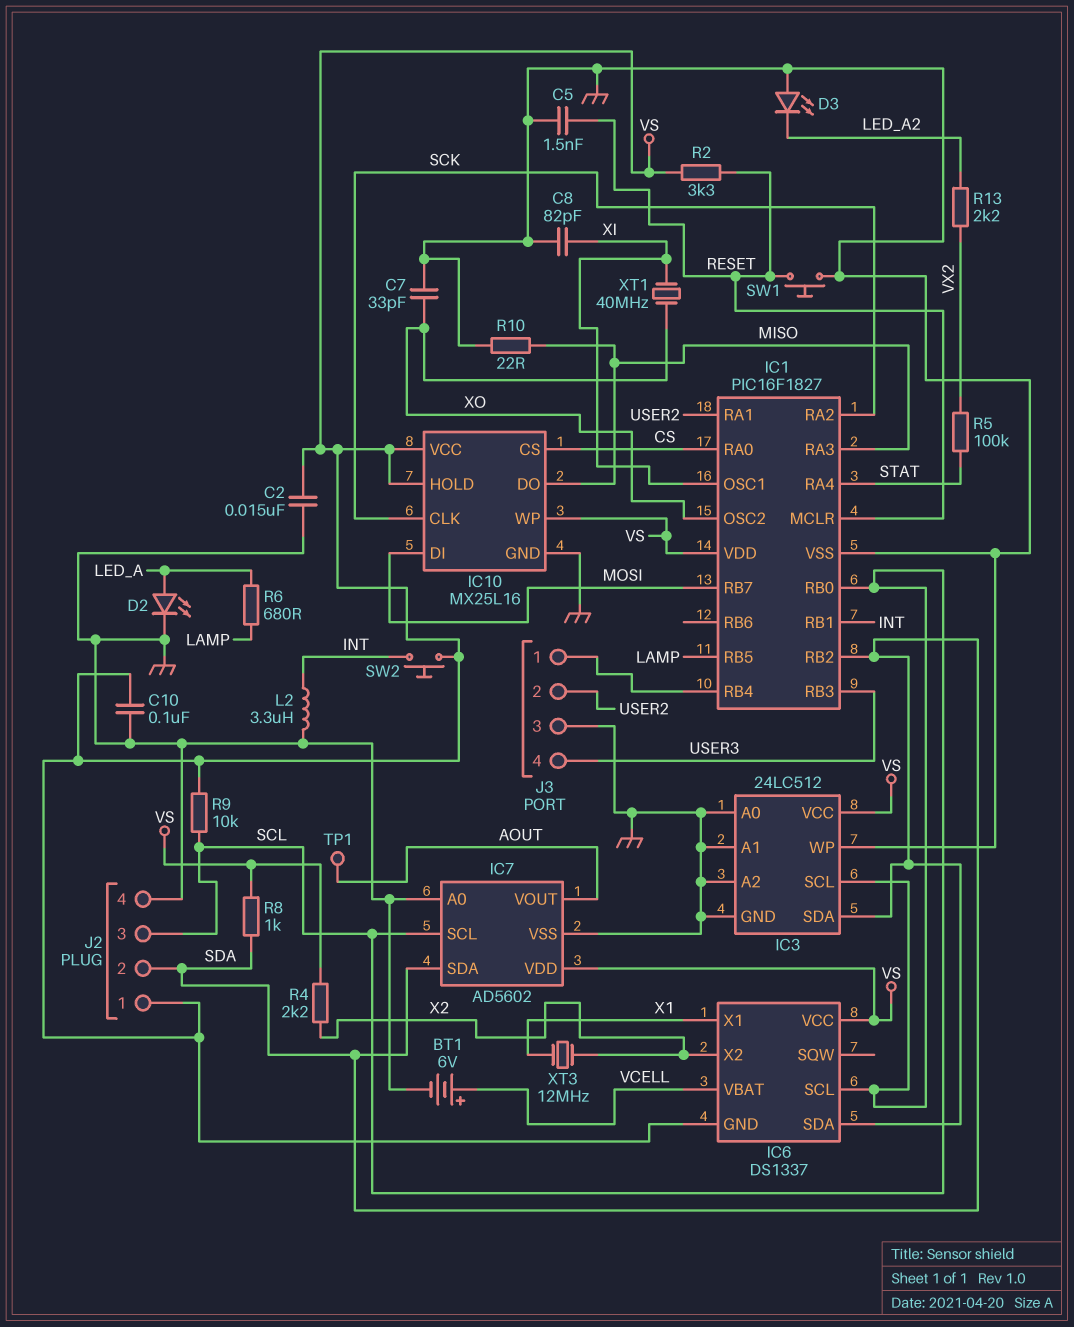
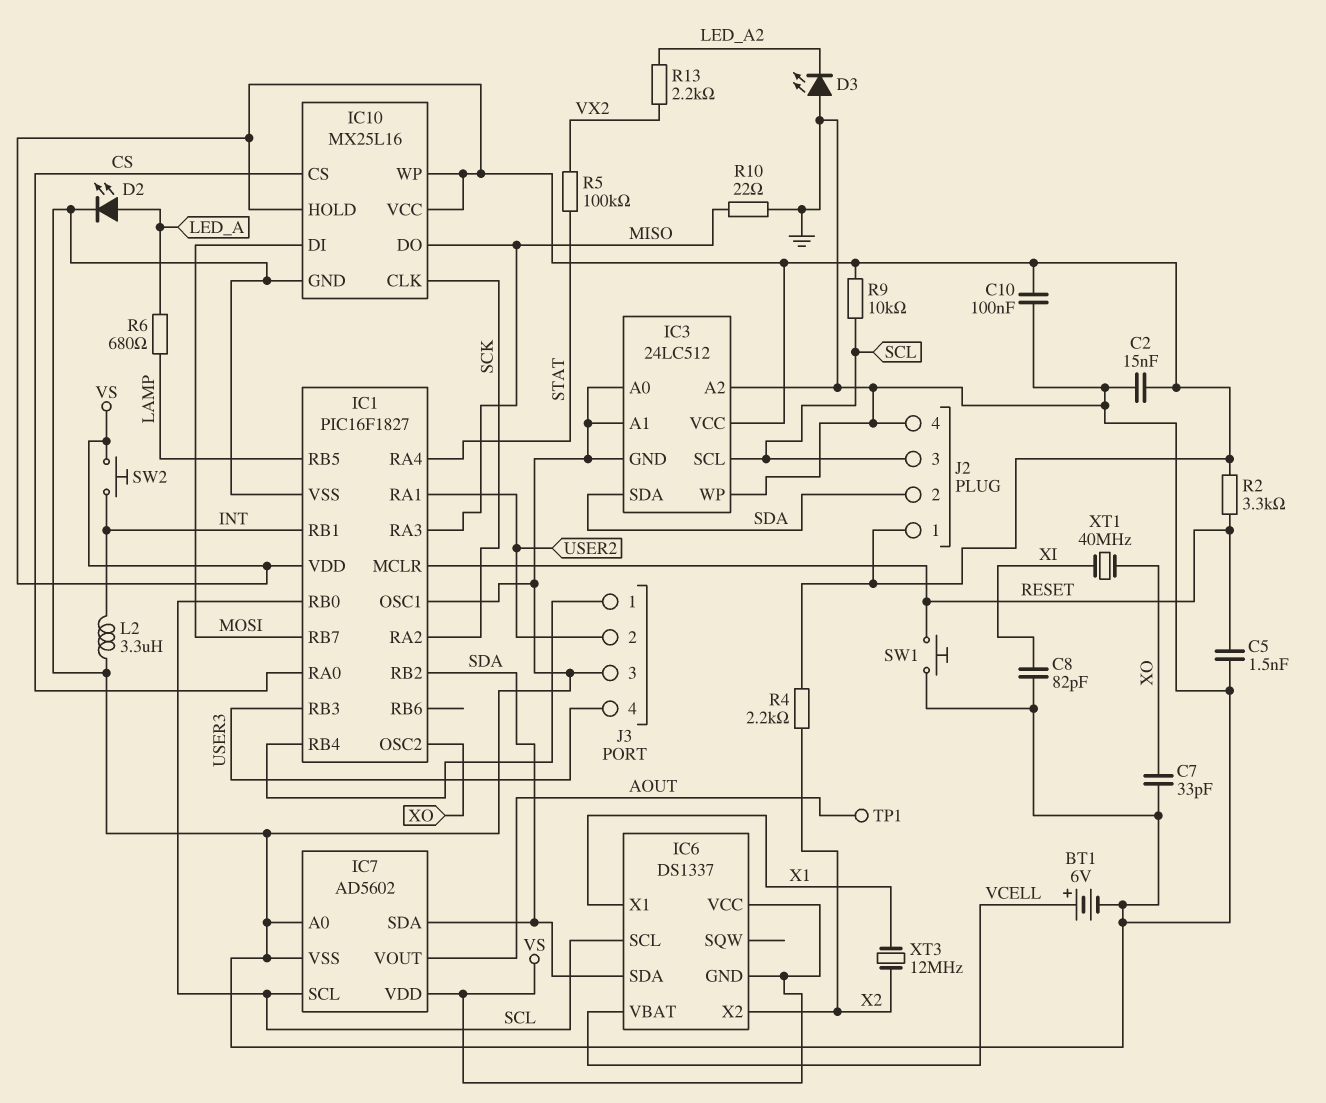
IC1 pin OSC1: XI -> GND
R8: 1k (SDA, VS) -> none

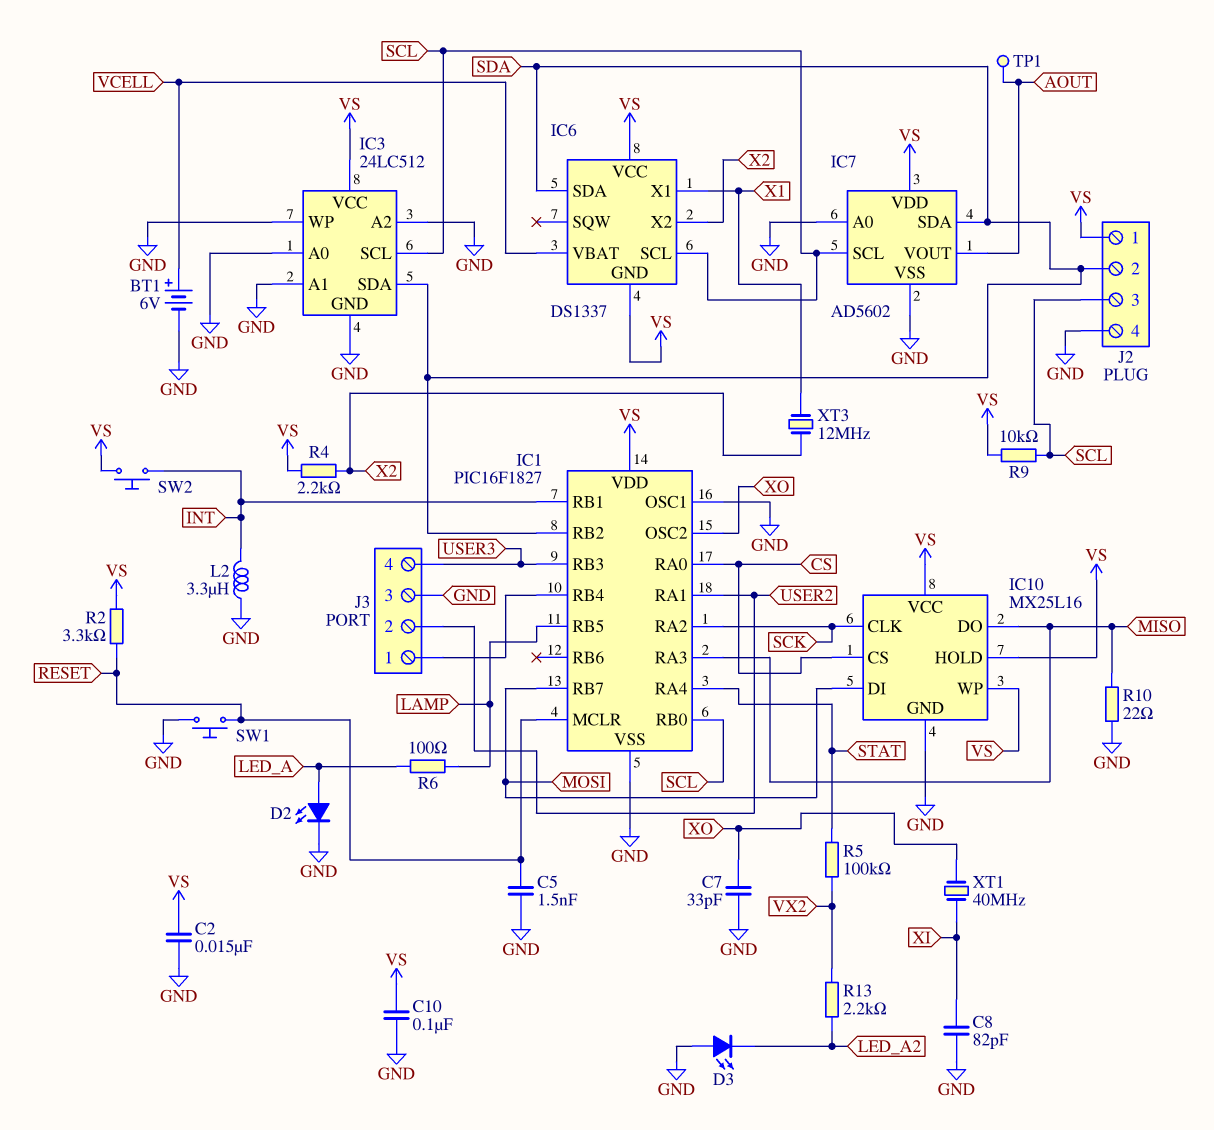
R6: 680 (LAMP, LED_A) -> 100 (LAMP, LED_A)

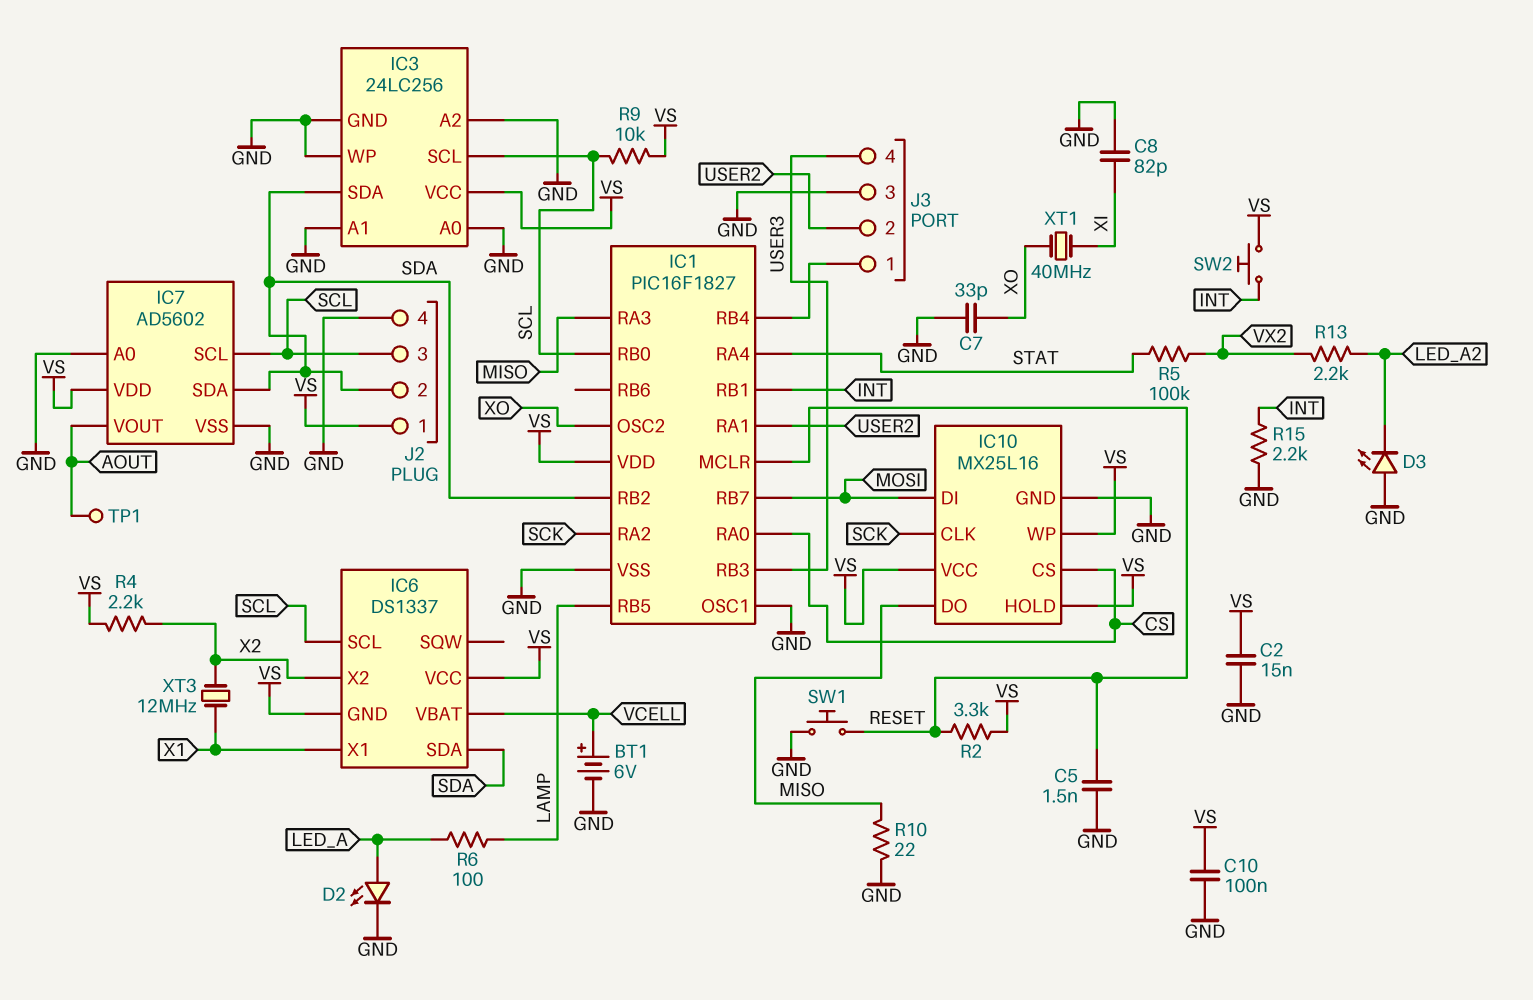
IC3: 24LC512 -> 24LC256
L2: 3.3uH (GND, INT) -> none
R15: none -> 2.2k (GND, INT)

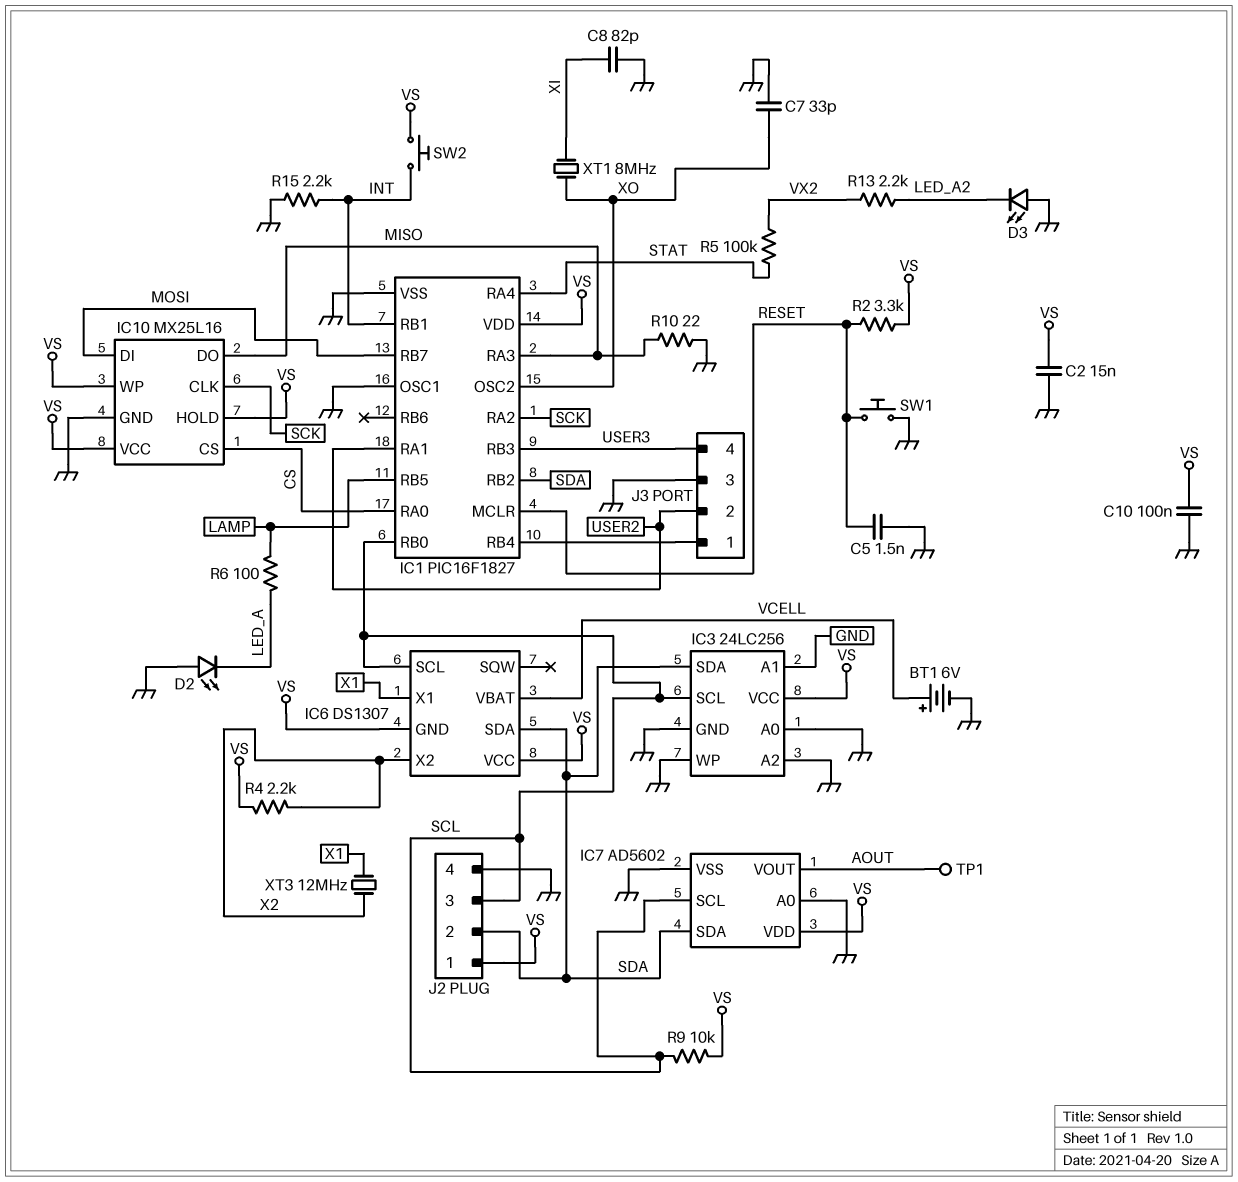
D2: LED (A LED_A, K GND) -> LED (A GND, K LED_A)
IC6: DS1337 -> DS1307
XT1: 40MHz (XI, XO) -> 8MHz (XI, XO)

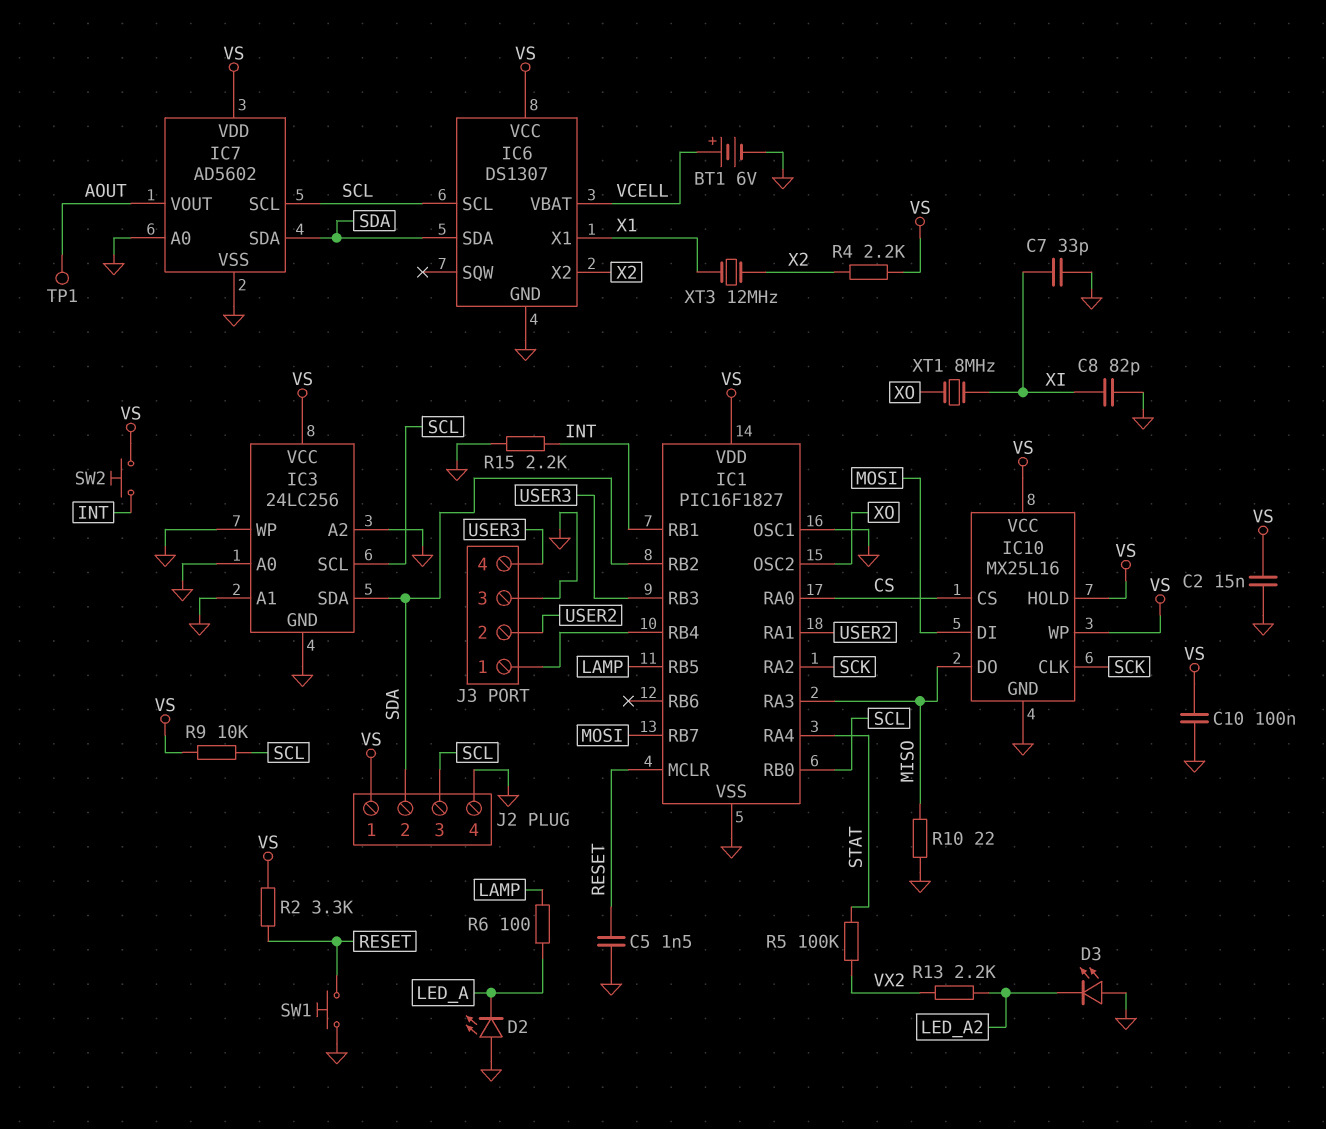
C7: 33pF (GND, XO) -> 33pF (GND, XI)
IC6 pin GND: VS -> GND

